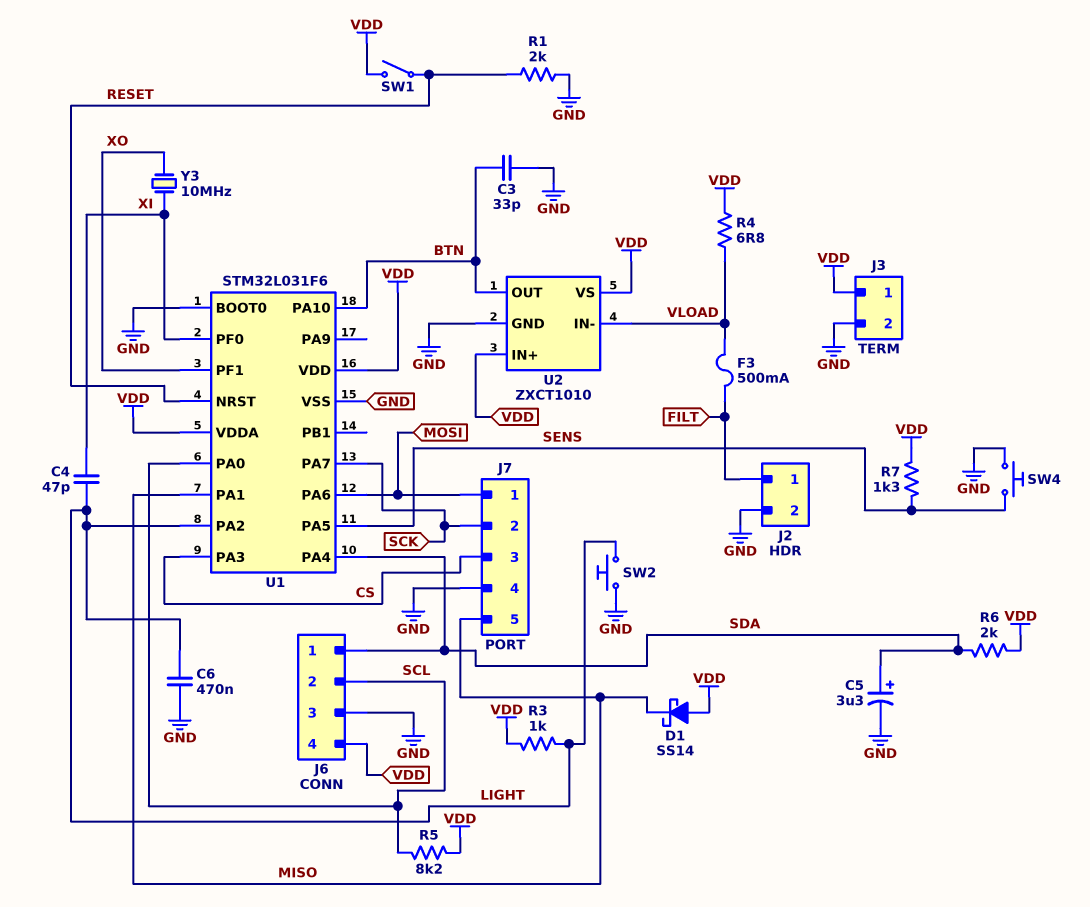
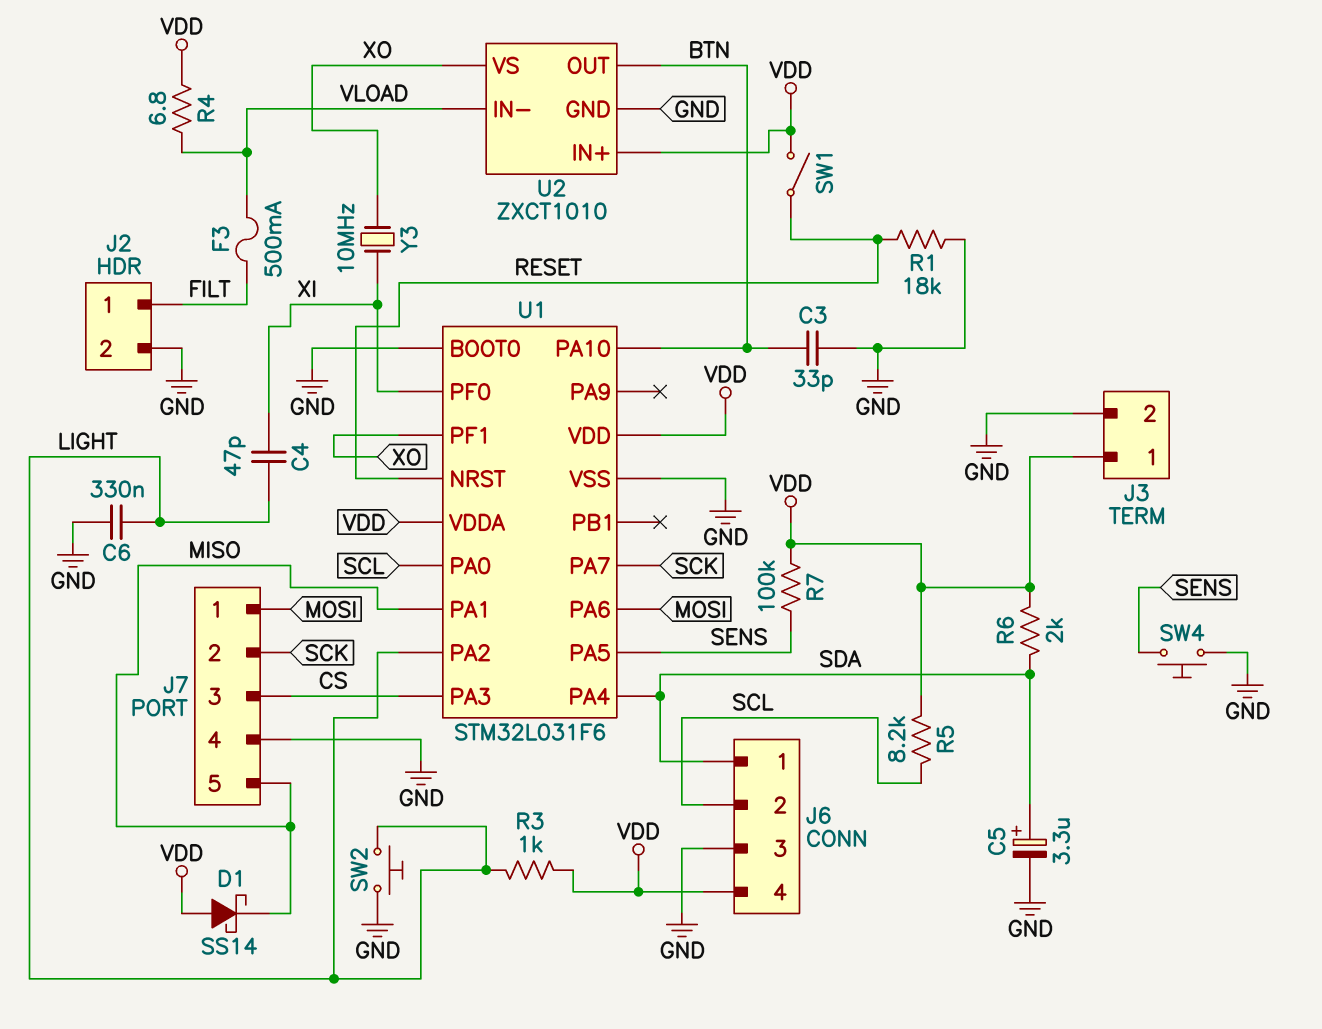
C6: 470nF (GND, LIGHT) -> 330nF (GND, LIGHT)
R1: 2k (GND, RESET) -> 18k (GND, RESET)
R7: 1.3k (SENS, VDD) -> 100k (SENS, VDD)
U2 pin VS: VDD -> XO

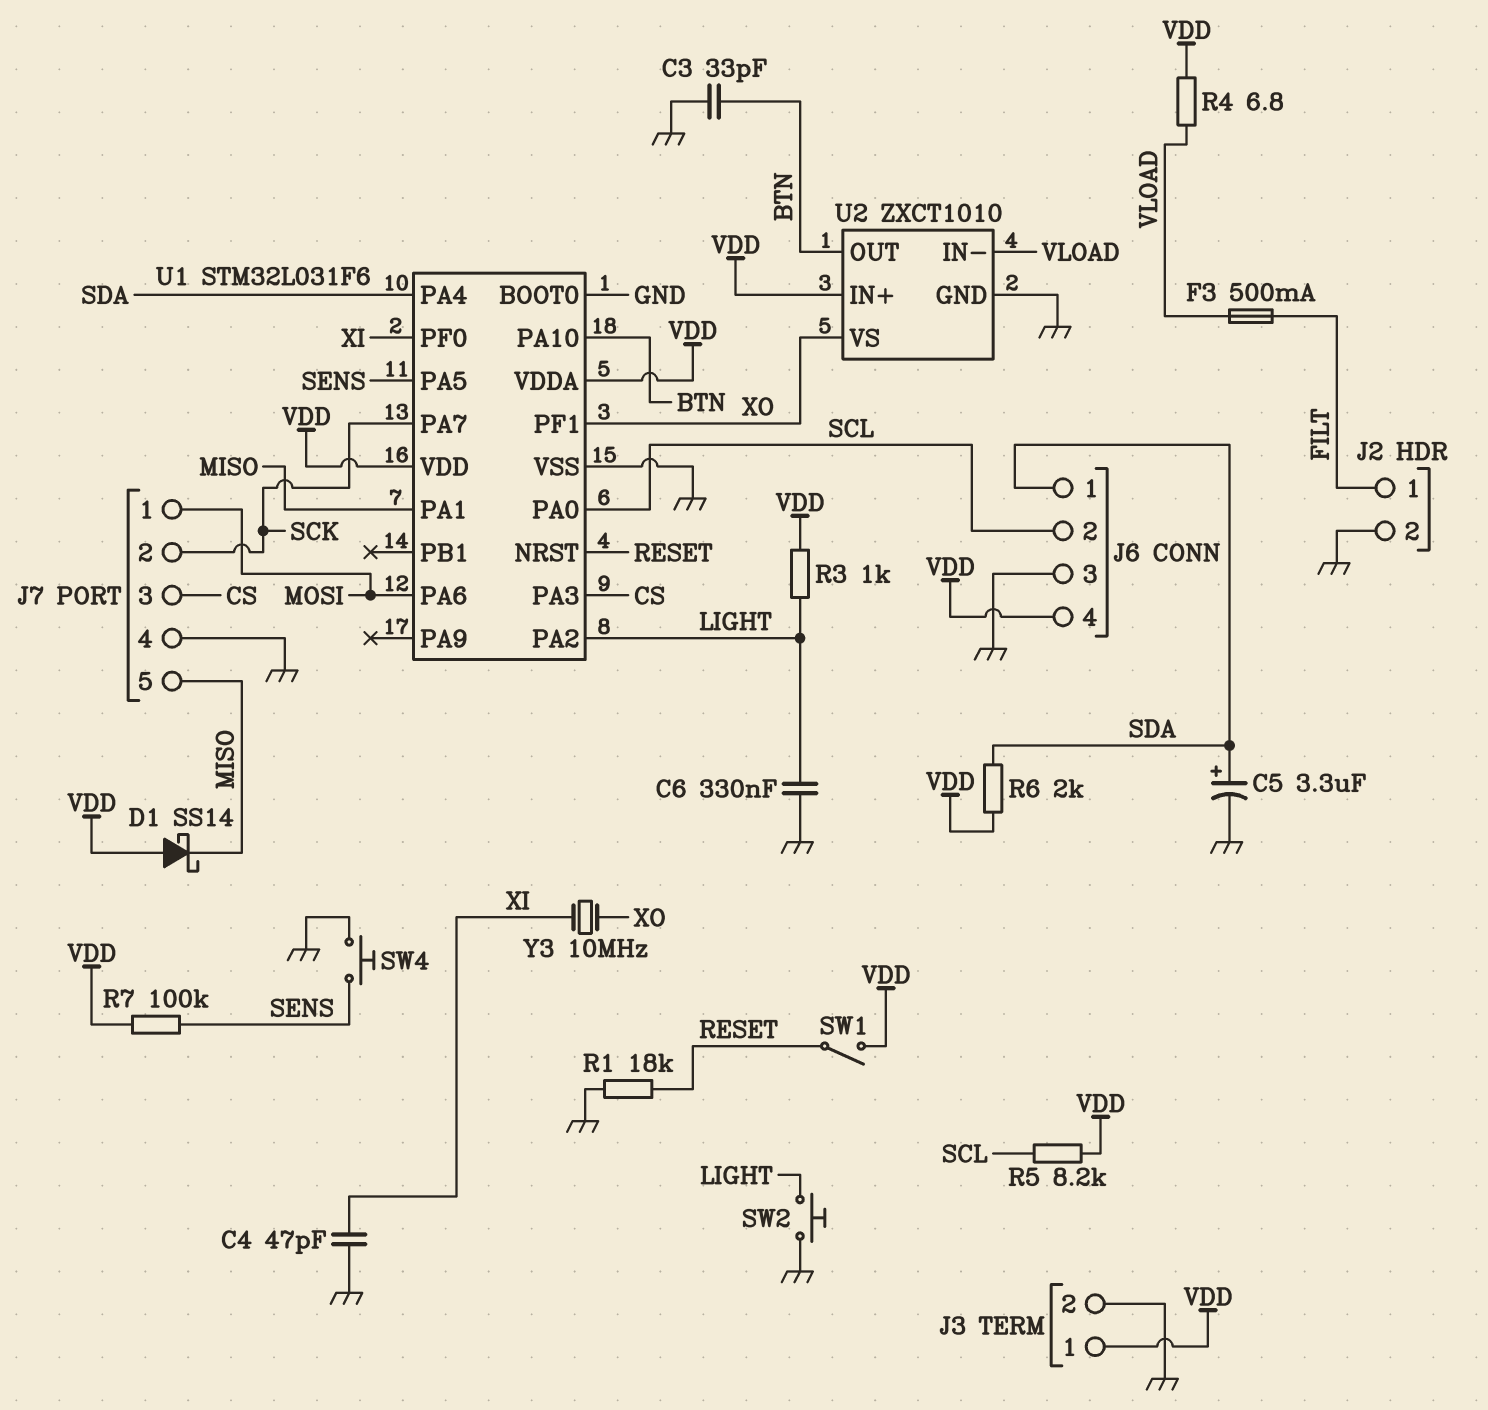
C4: 47pF (LIGHT, XI) -> 47pF (GND, XI)

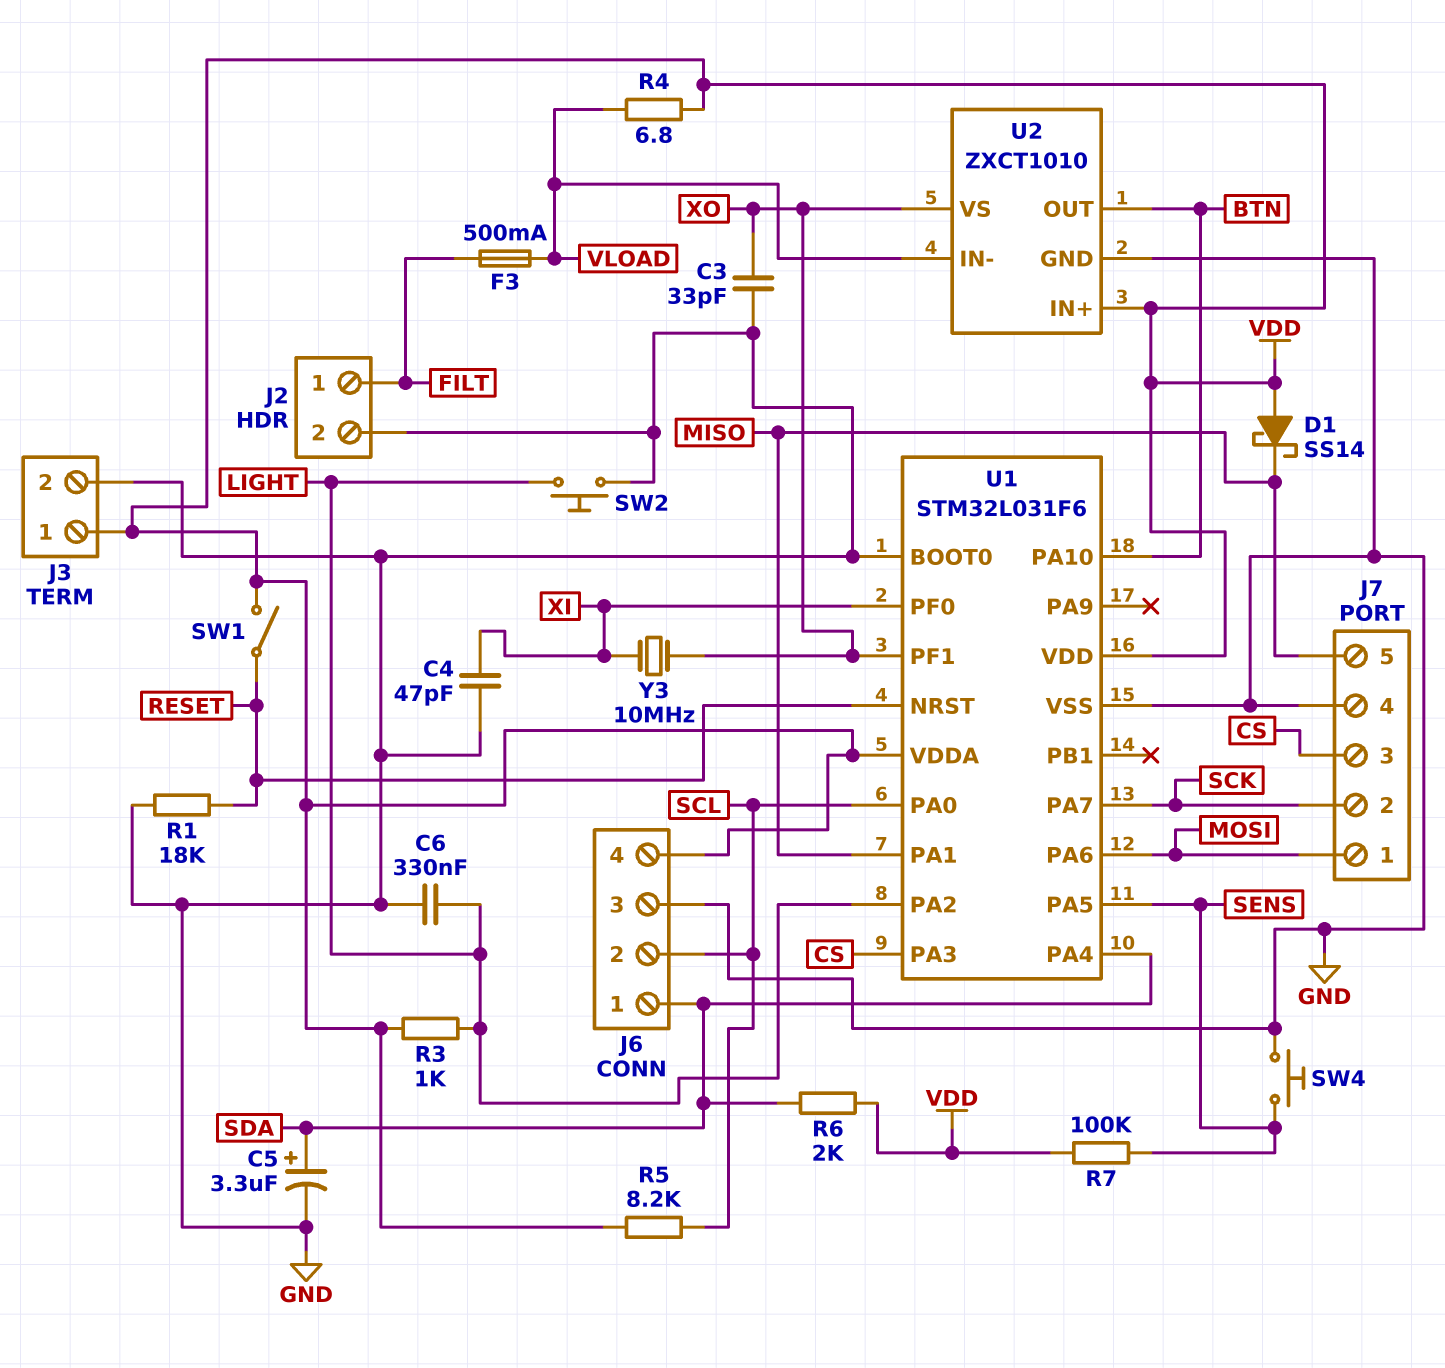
C3: 33pF (BTN, GND) -> 33pF (GND, XO)

